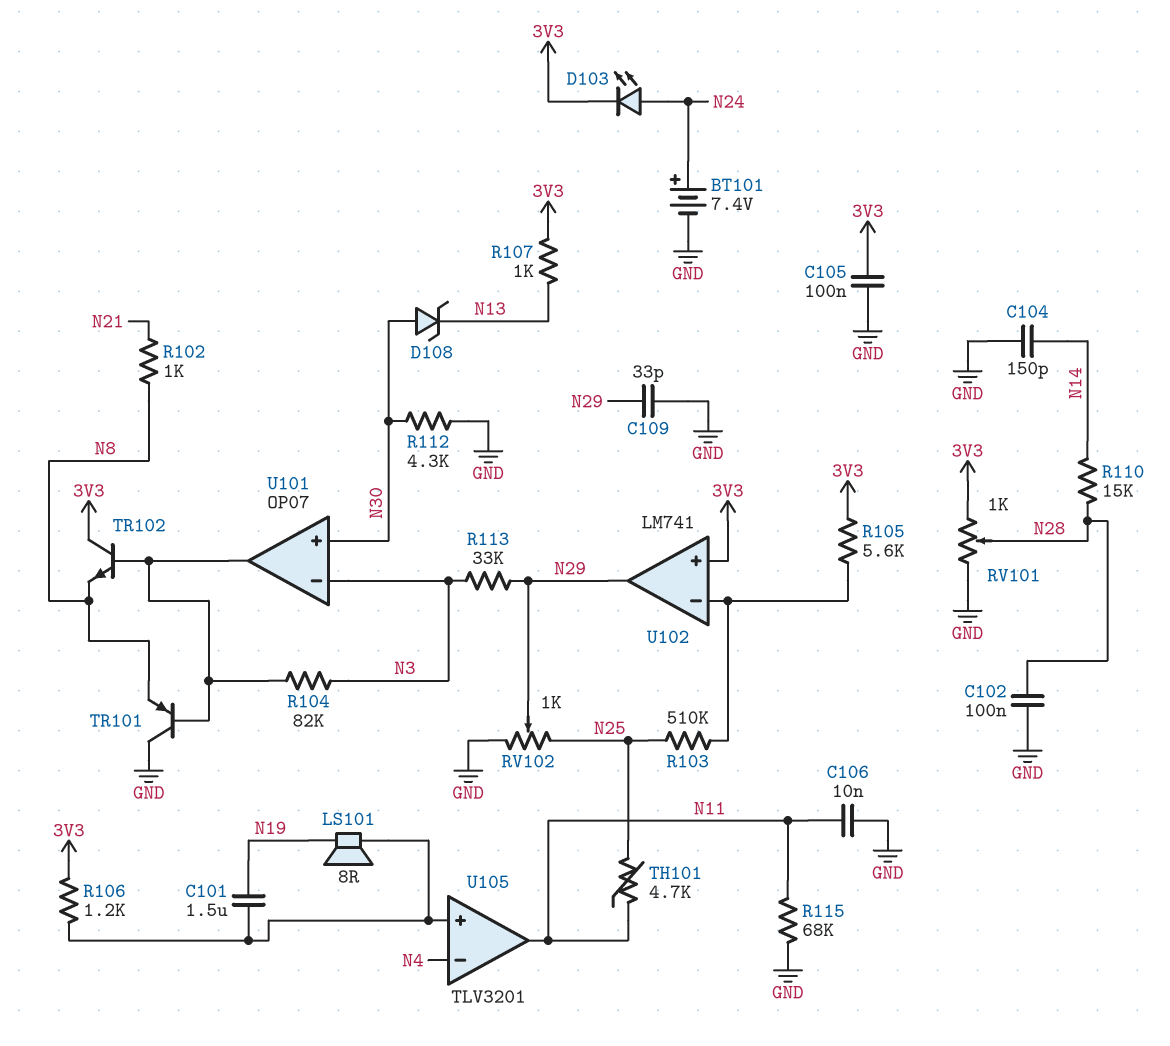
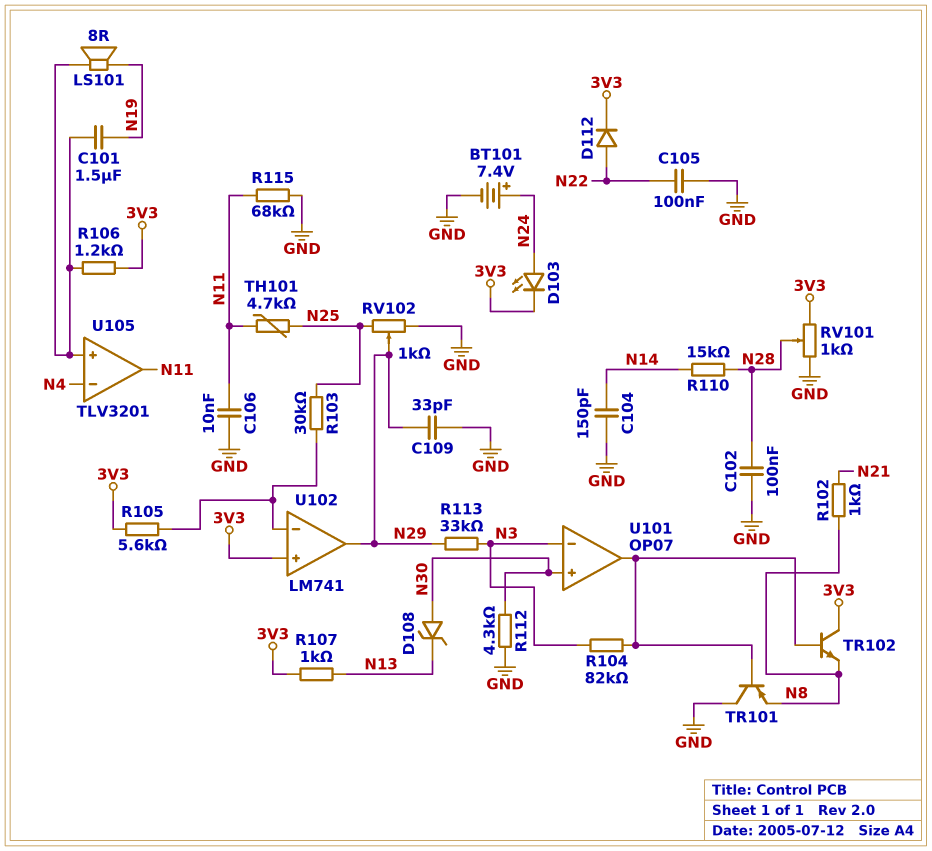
C105: 100nF (3V3, GND) -> 100nF (GND, N22)
D112: none -> diode (A N22, K 3V3)
R103: 510k (N25, U102/in-) -> 30k (N25, U102/in-)

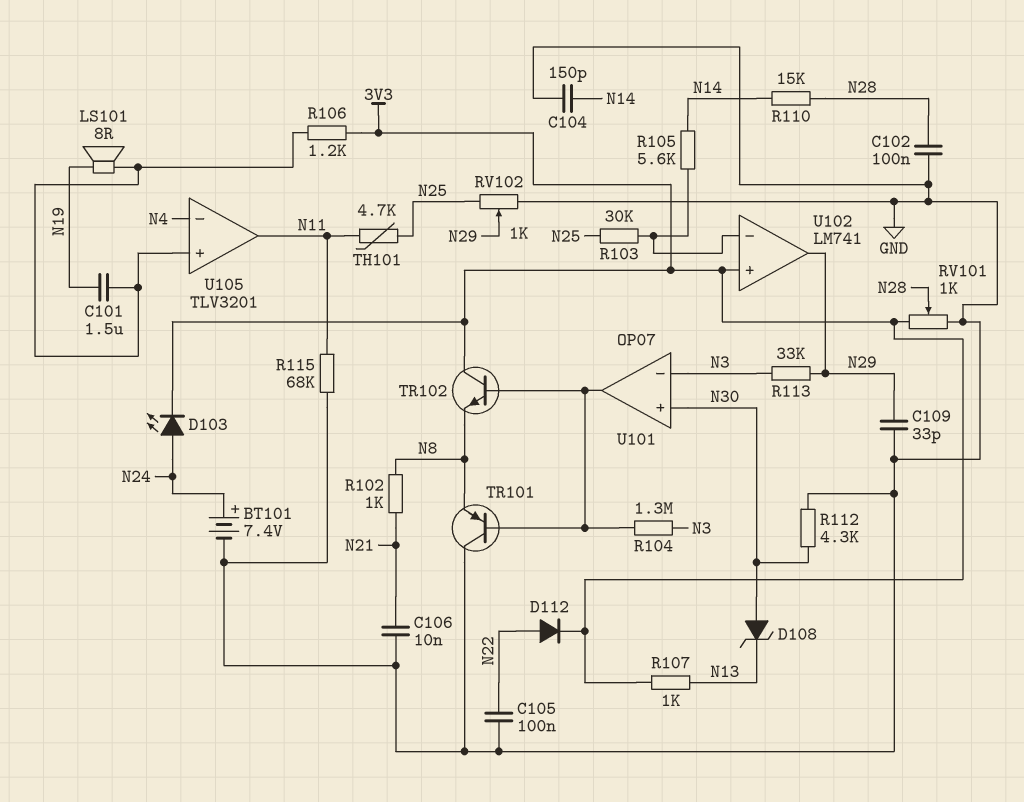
C106: 10nF (GND, N11) -> 10nF (GND, N21)
R104: 82k (N3, U101/out) -> 1.3M (N3, U101/out)
R105: 5.6k (3V3, U102/in-) -> 5.6k (N14, U102/in-)

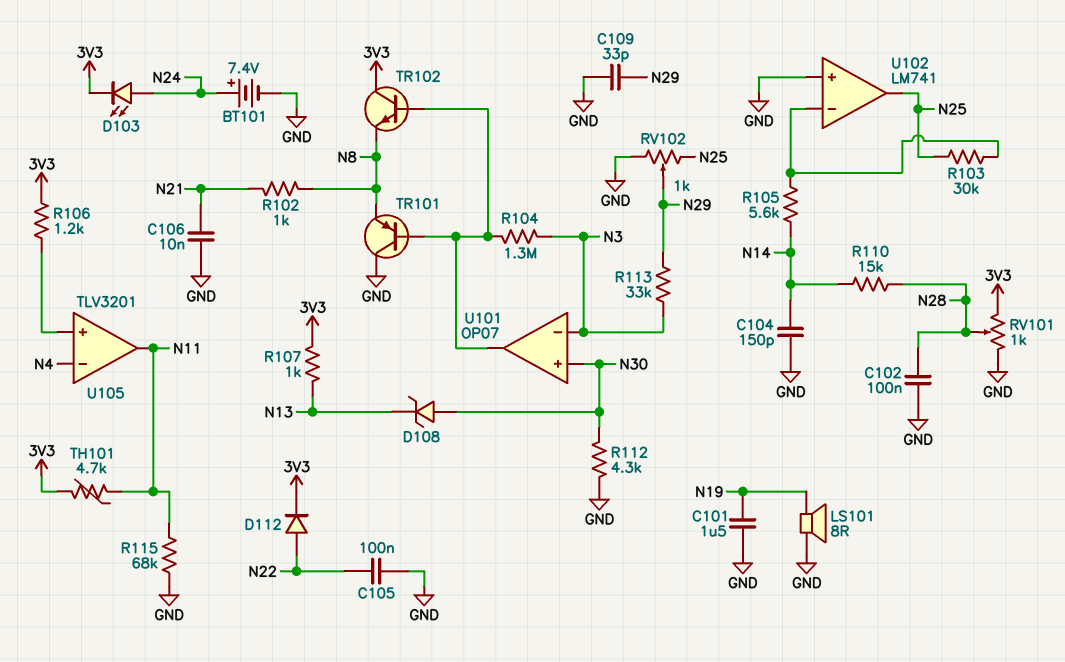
C101: 1.5uF (N19, U105/in+) -> 1.5uF (GND, N19)
LS101: speaker 8R (N19, U105/in+) -> speaker 8R (GND, N19)
TH101: 4.7k (N11, N25) -> 4.7k (3V3, N11)
U102 pin in+: 3V3 -> GND
U102 pin out: N29 -> N25

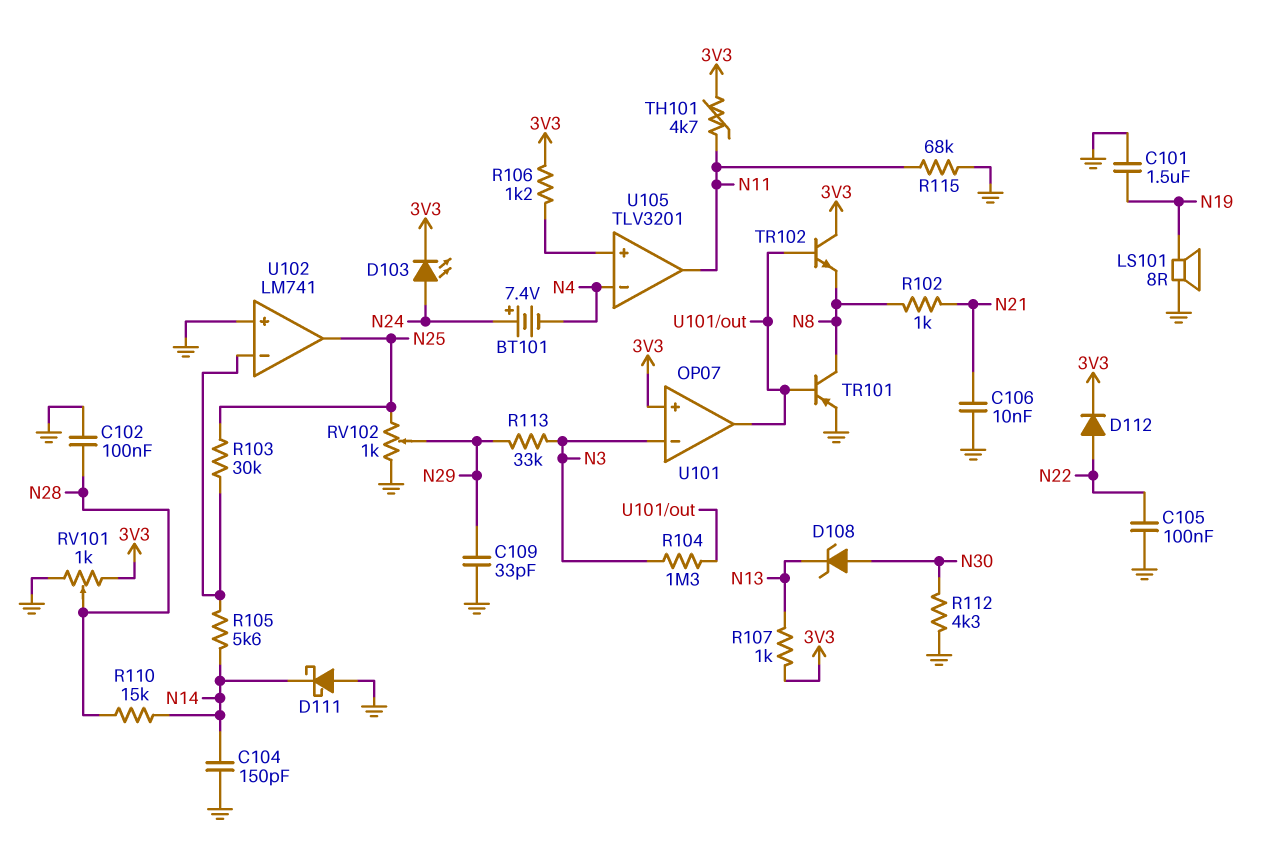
BT101: 7.4V (plus N24, minus GND) -> 7.4V (plus N24, minus N4)
D111: none -> schottky (A GND, K N14)
TR101: PNP (B U101/out, C GND, E N8) -> PNP (B U101/out, C N8, E GND)
U101 pin in+: N30 -> 3V3

